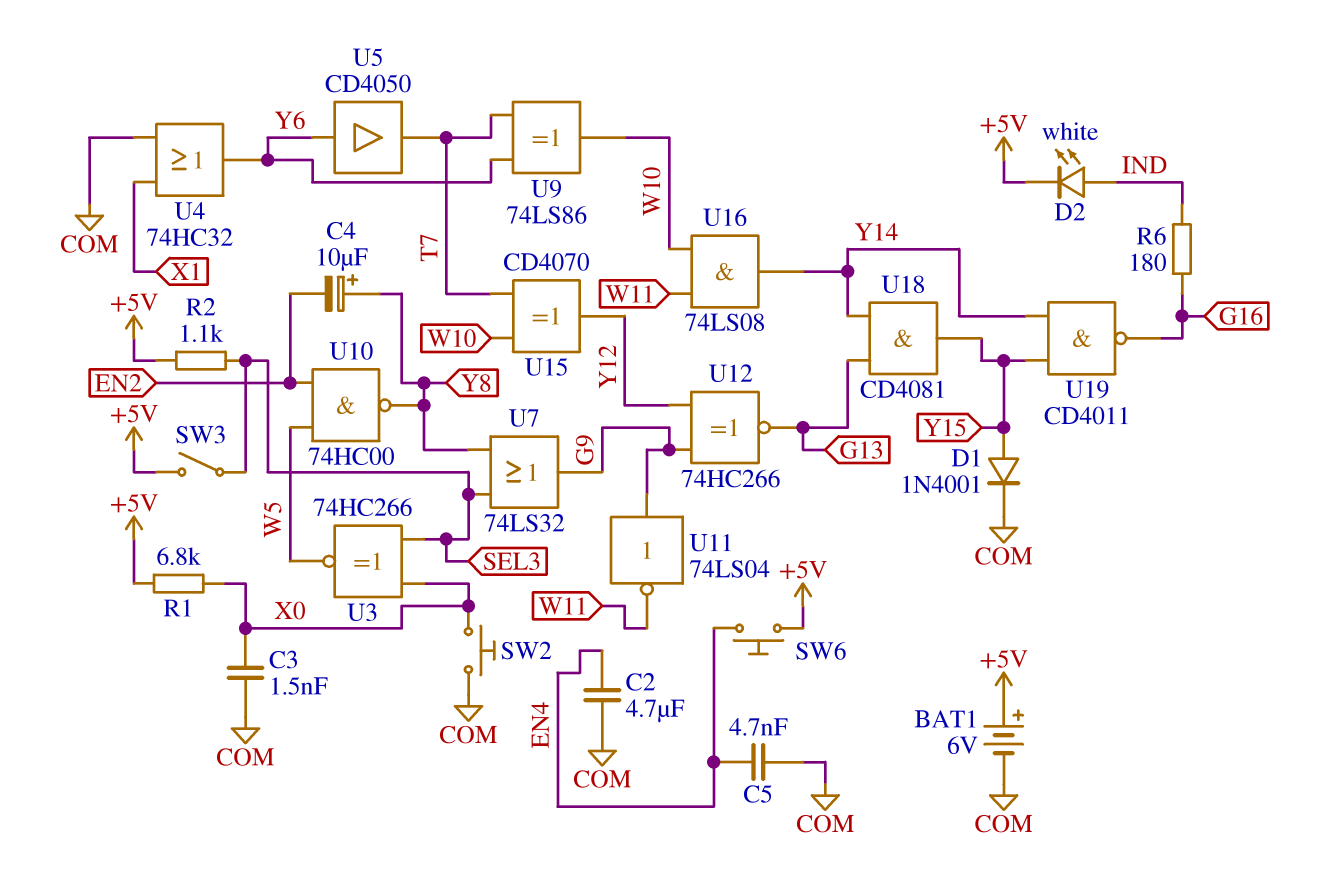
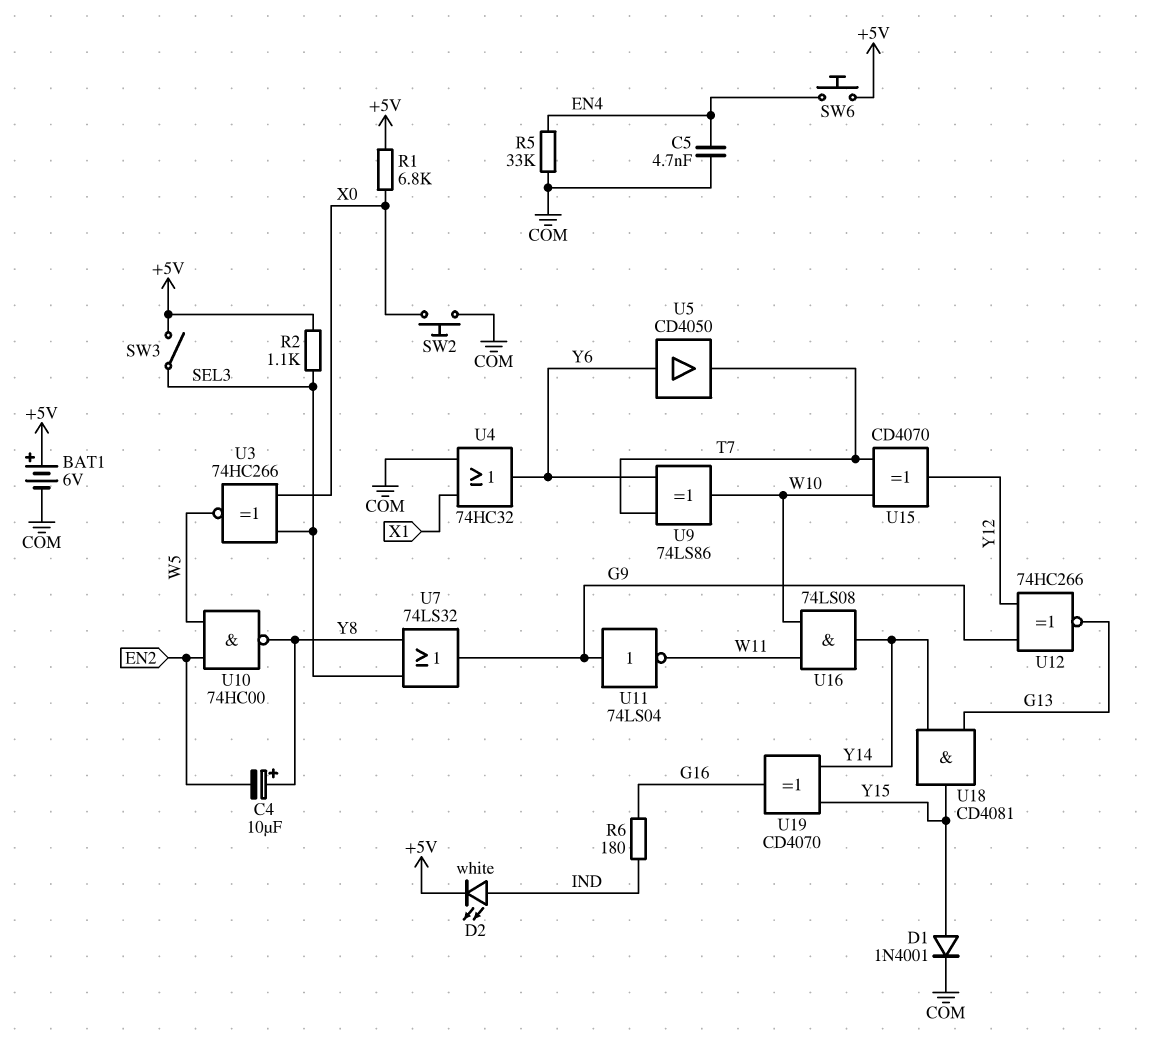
C2: 4.7uF (COM, EN4) -> none
C3: 1.5nF (COM, X0) -> none
R5: none -> 33k (COM, EN4)
U19: NAND CD4011 (in Y14, in Y15, out G16) -> XOR CD4070 (in Y14, in Y15, out G16)

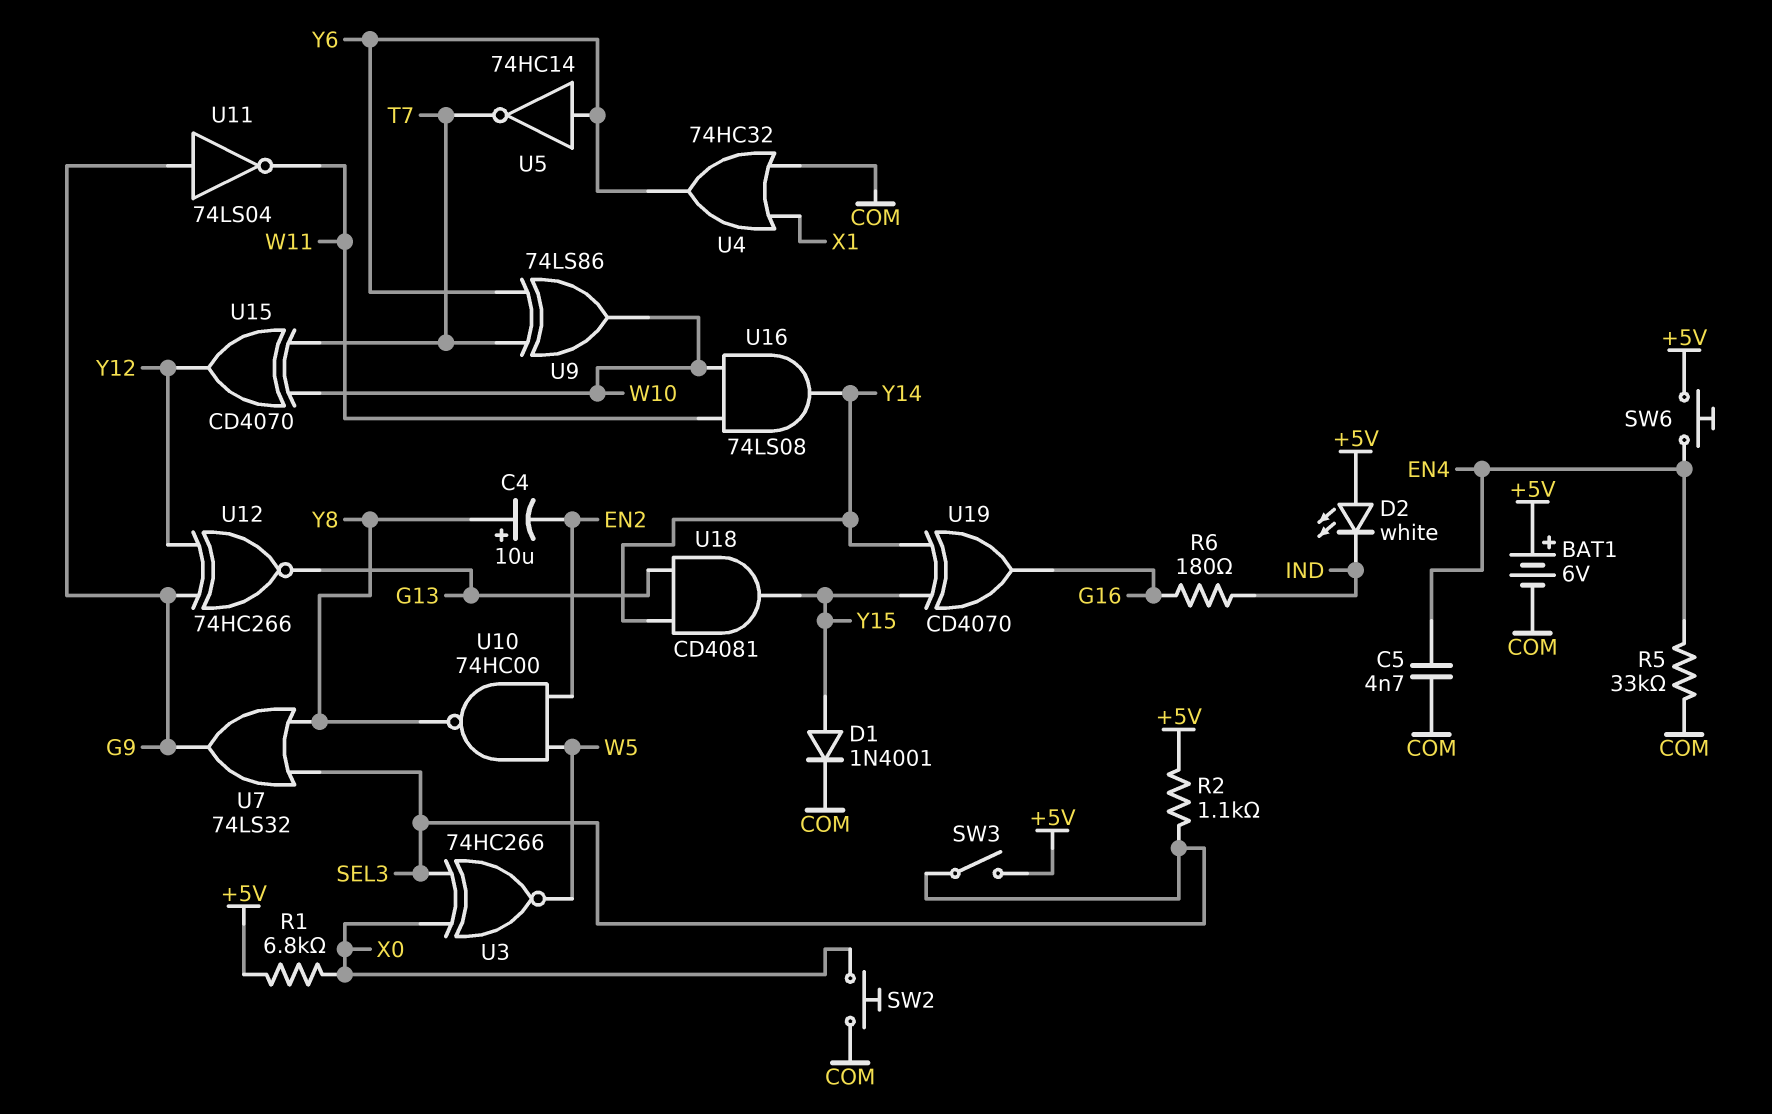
D2: LED white (A IND, K +5V) -> LED white (A +5V, K IND)
U5: buffer CD4050 (in Y6, out T7) -> NOT 74HC14 (in Y6, out T7)

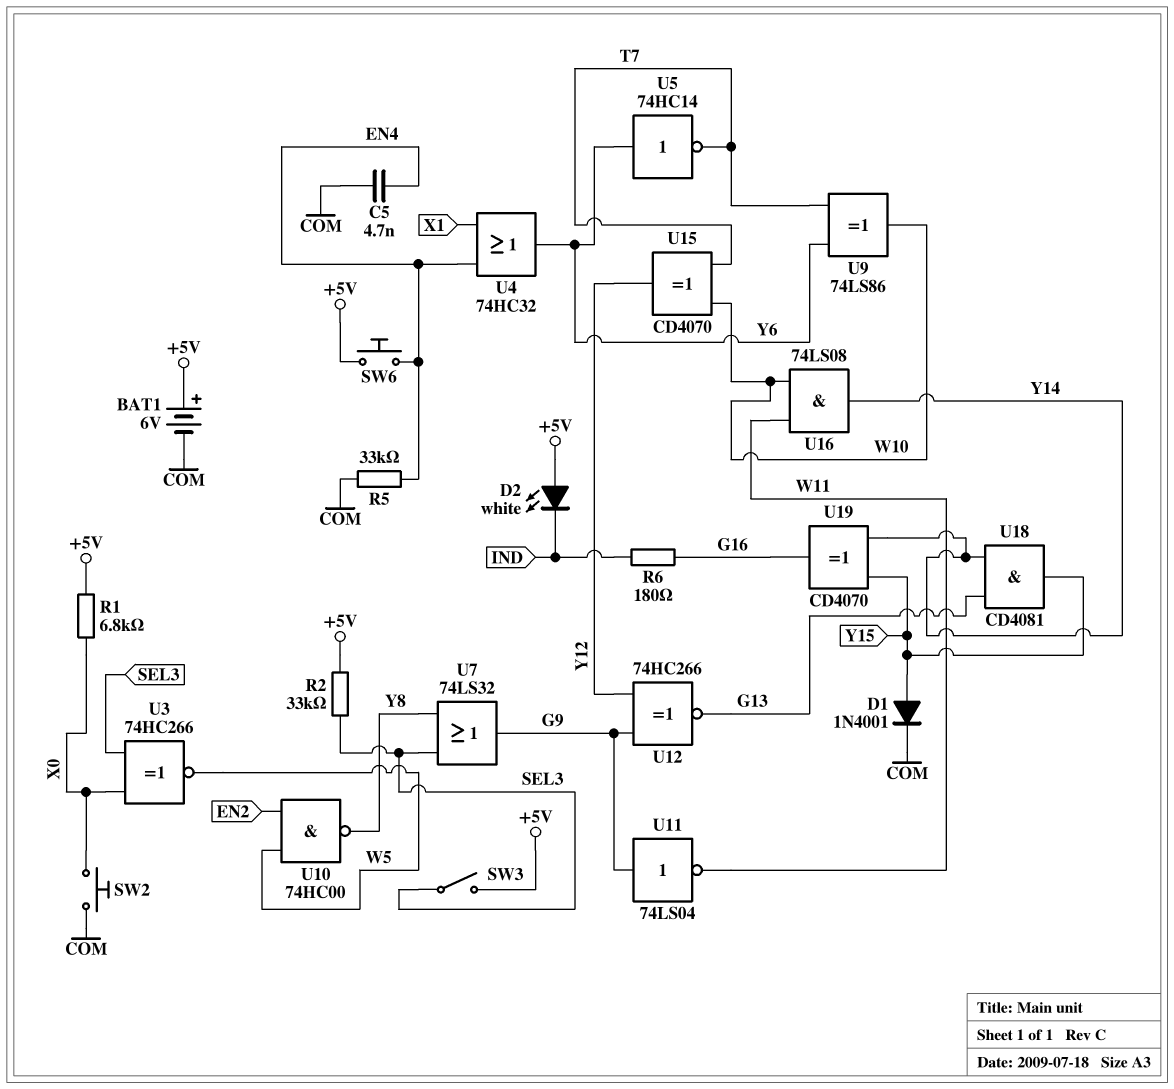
C4: 10uF (plus Y8, minus EN2) -> none
R2: 1.1k (+5V, SEL3) -> 33k (+5V, SEL3)
U4: OR 74HC32 (in COM, in X1, out Y6) -> OR 74HC32 (in EN4, in X1, out Y6)

